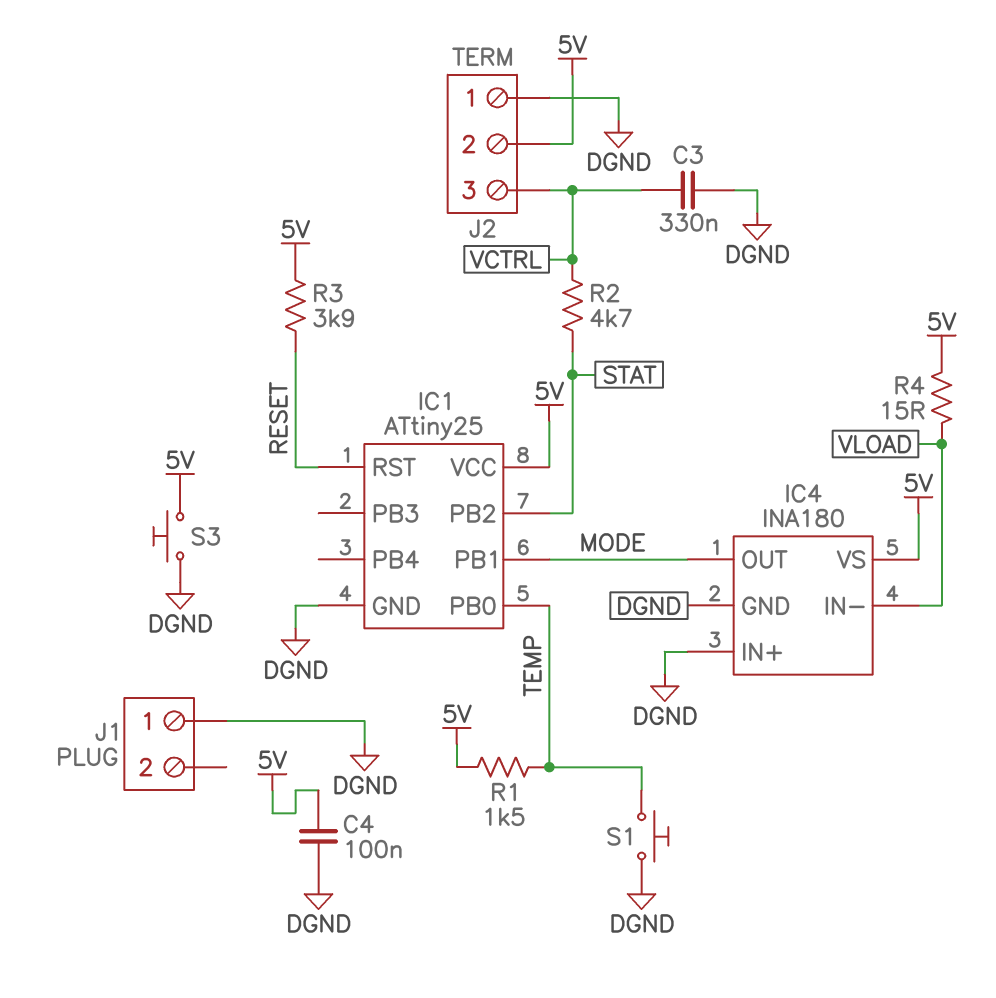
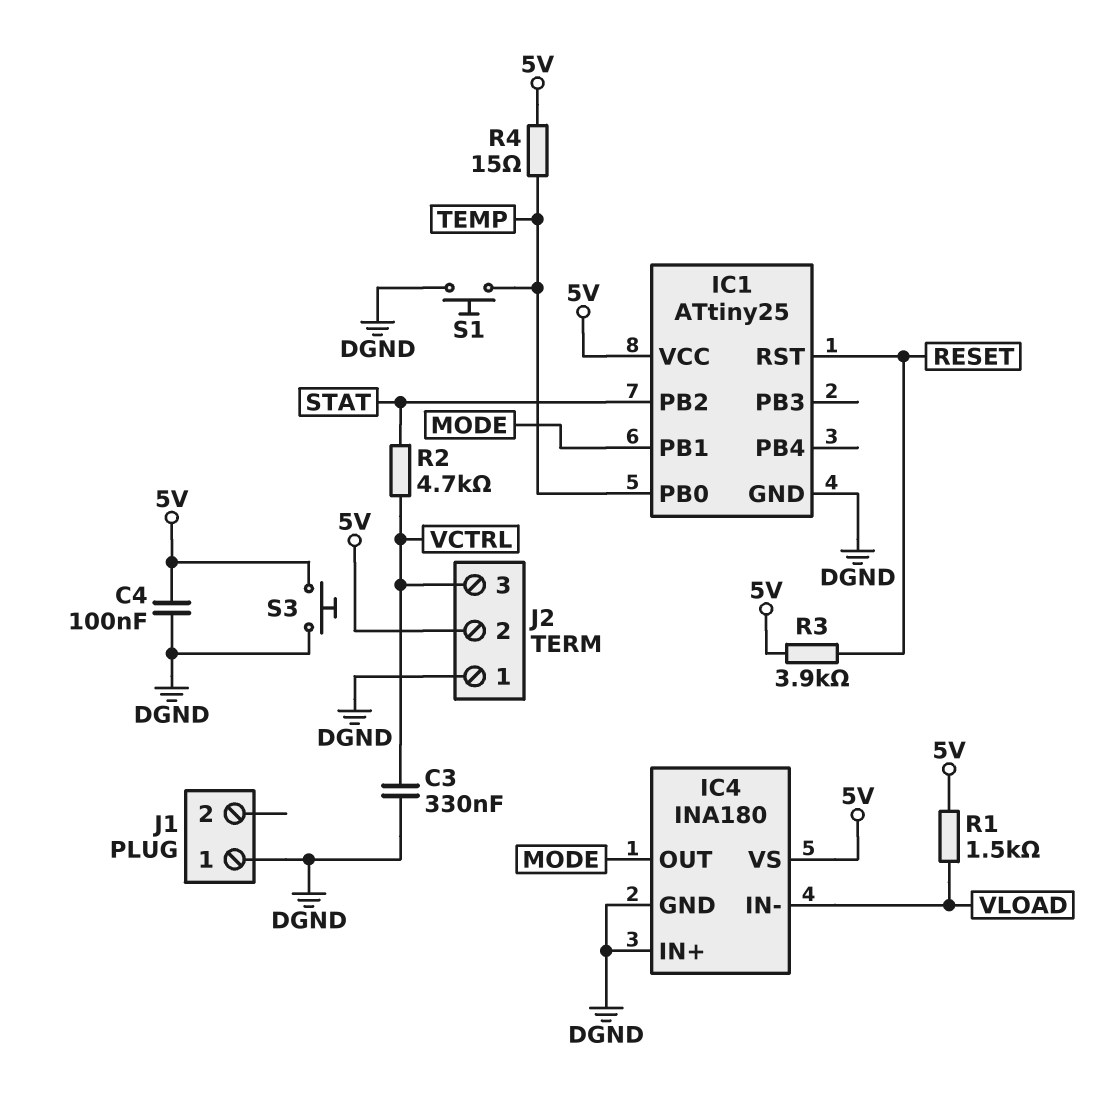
R1: 1.5k (5V, TEMP) -> 1.5k (5V, VLOAD)
R4: 15 (5V, VLOAD) -> 15 (5V, TEMP)

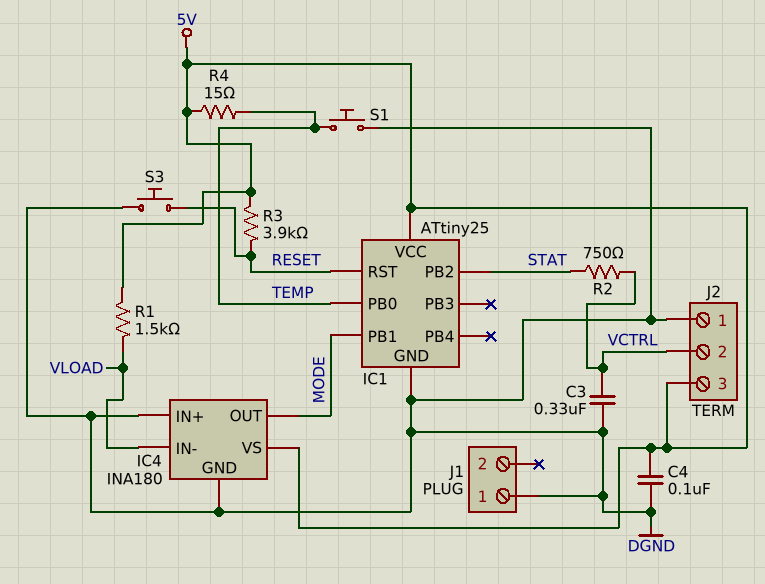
J2 pin 2: 5V -> VCTRL
J2 pin 3: VCTRL -> 5V
R2: 4.7k (STAT, VCTRL) -> 750 (STAT, VCTRL)
S3: button (5V, DGND) -> button (DGND, RESET)

